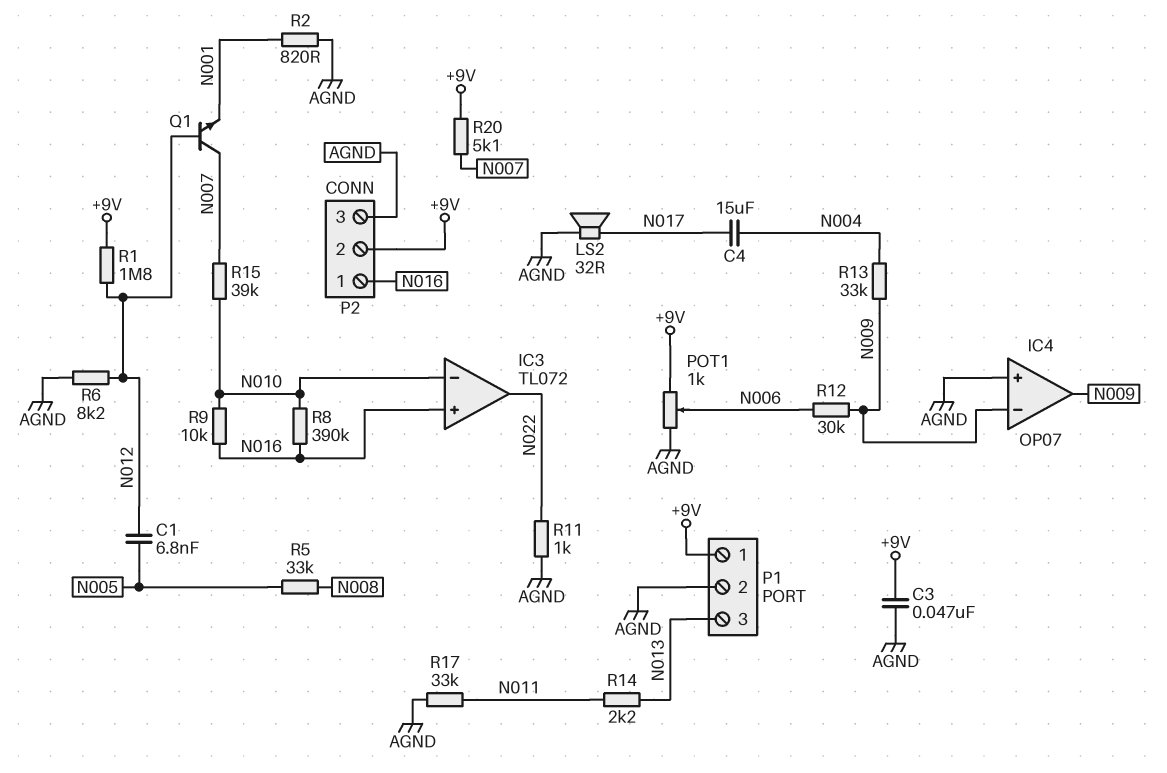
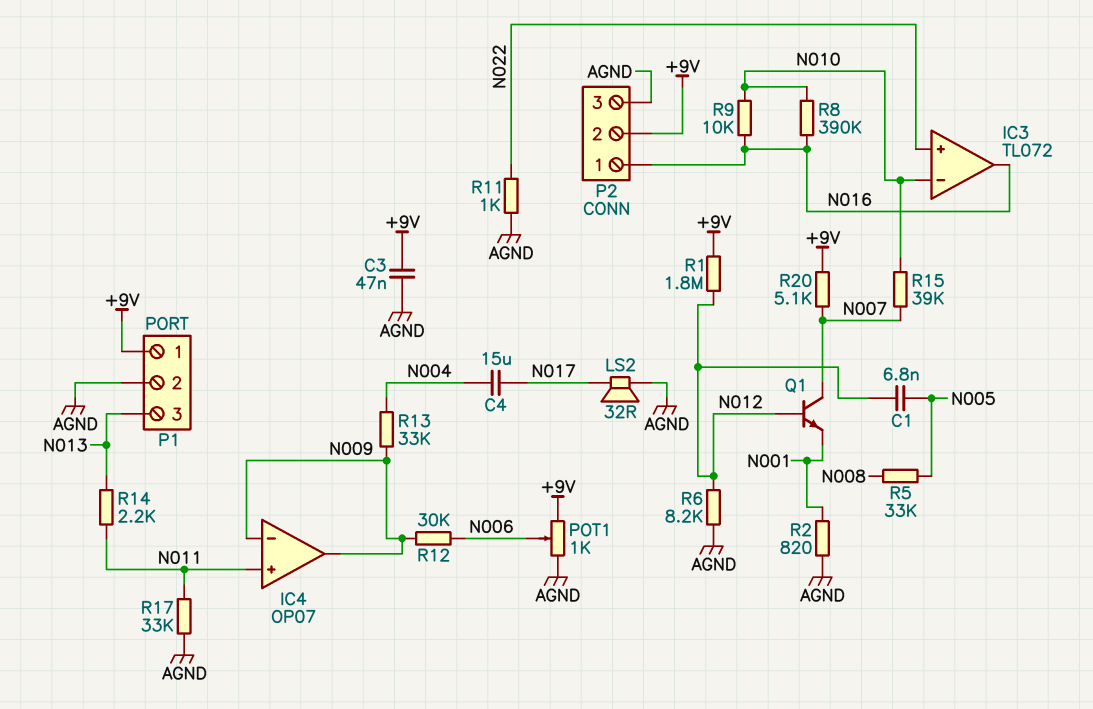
IC3 pin in+: N016 -> N022
IC3 pin out: N022 -> N016
IC4 pin in+: AGND -> N011

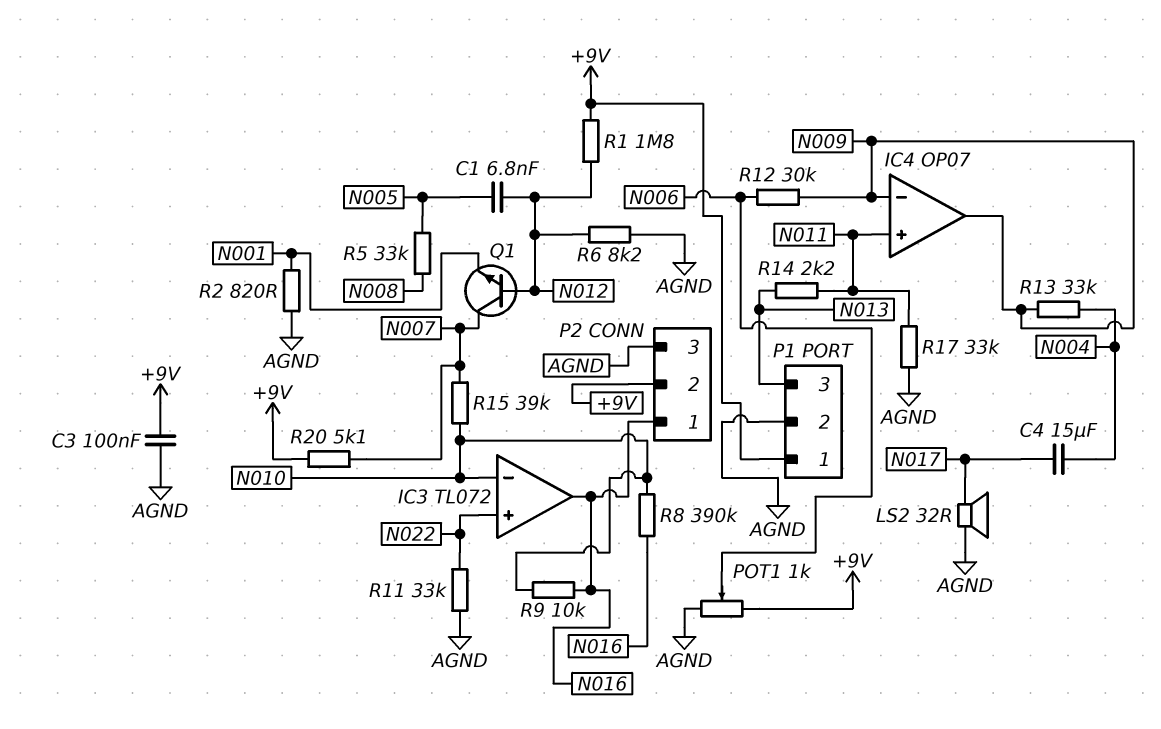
C3: 47nF (+9V, AGND) -> 100nF (+9V, AGND)
R11: 1k (AGND, N022) -> 33k (AGND, N022)

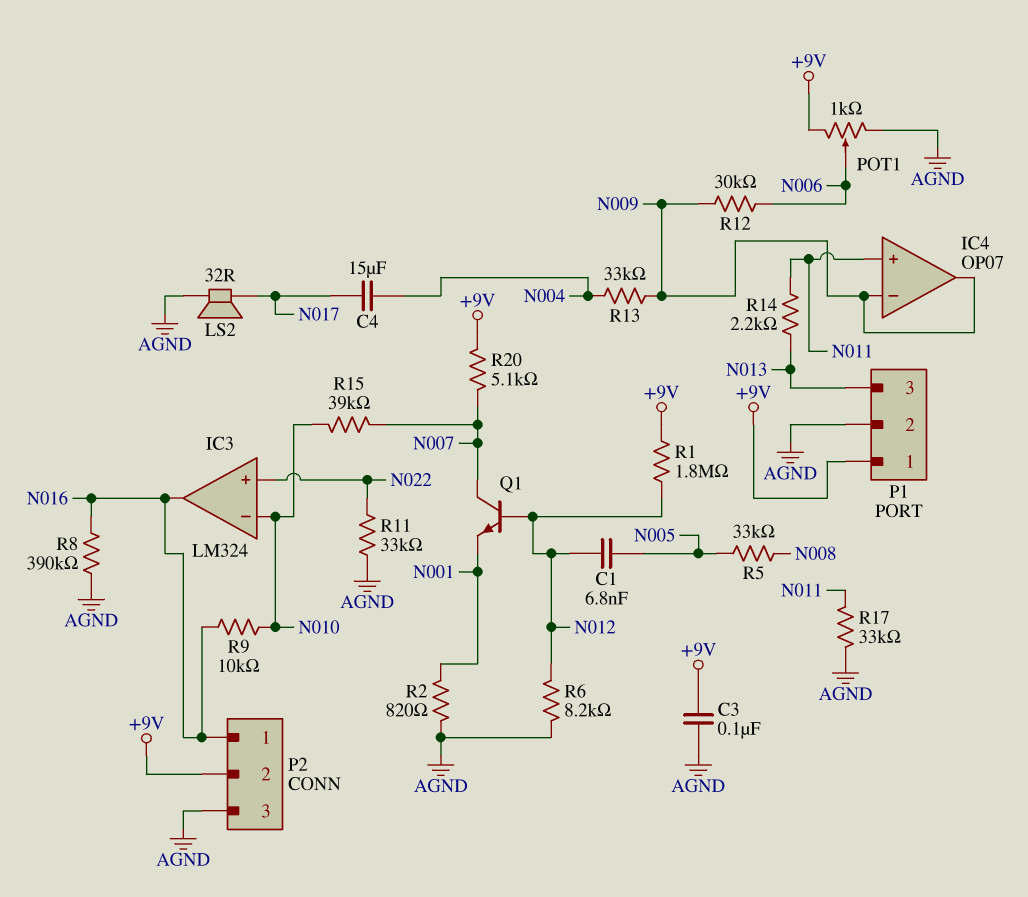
IC3: TL072 -> LM324
R8: 390k (N010, N016) -> 390k (AGND, N016)

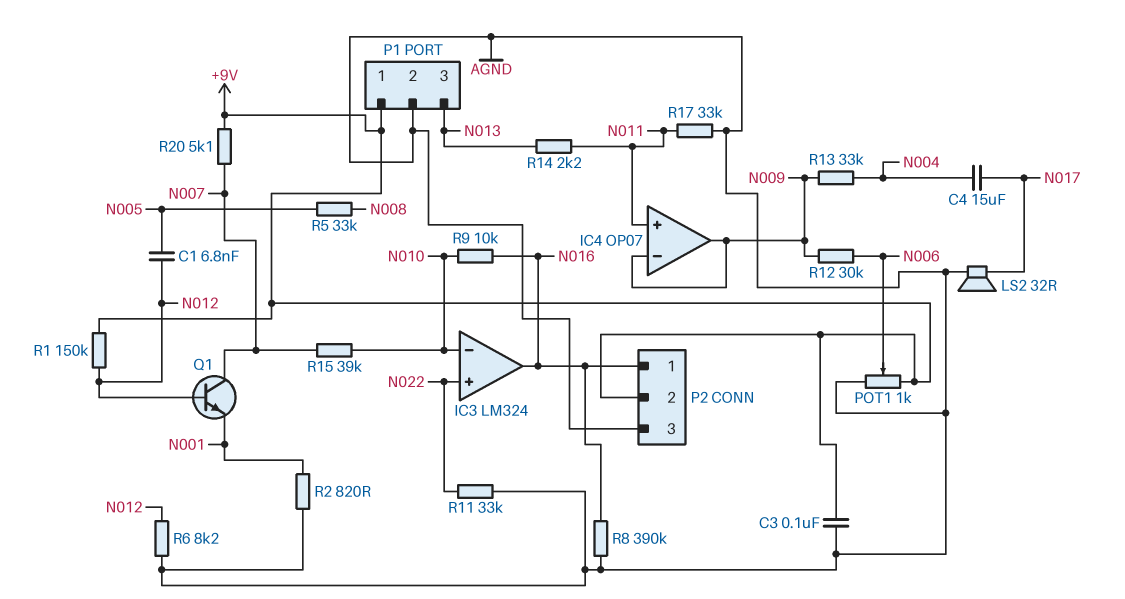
R1: 1.8M (+9V, N012) -> 150k (+9V, N012)

